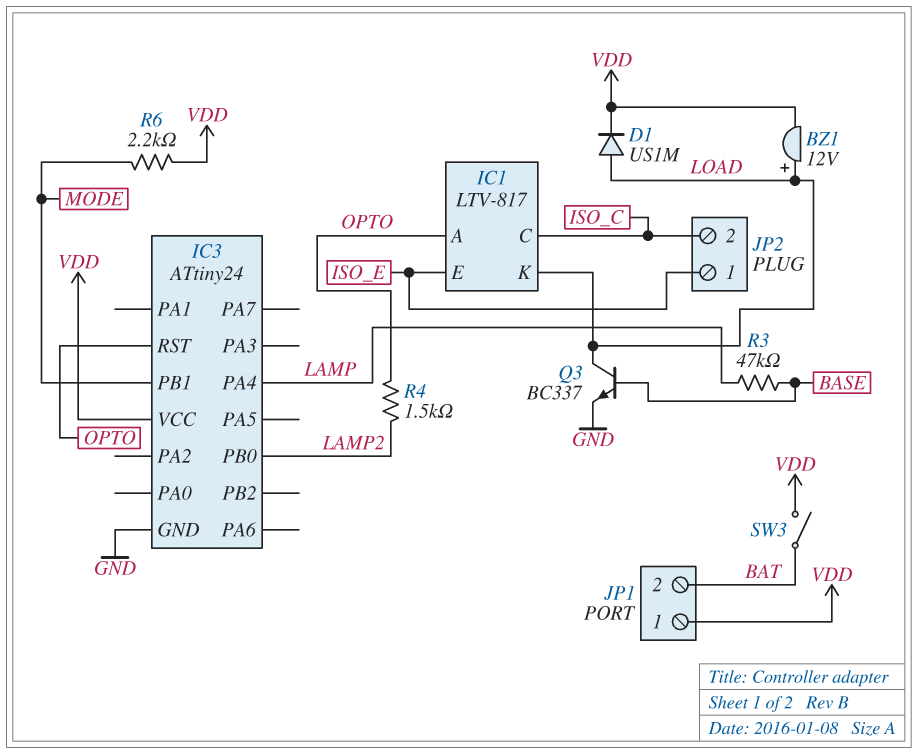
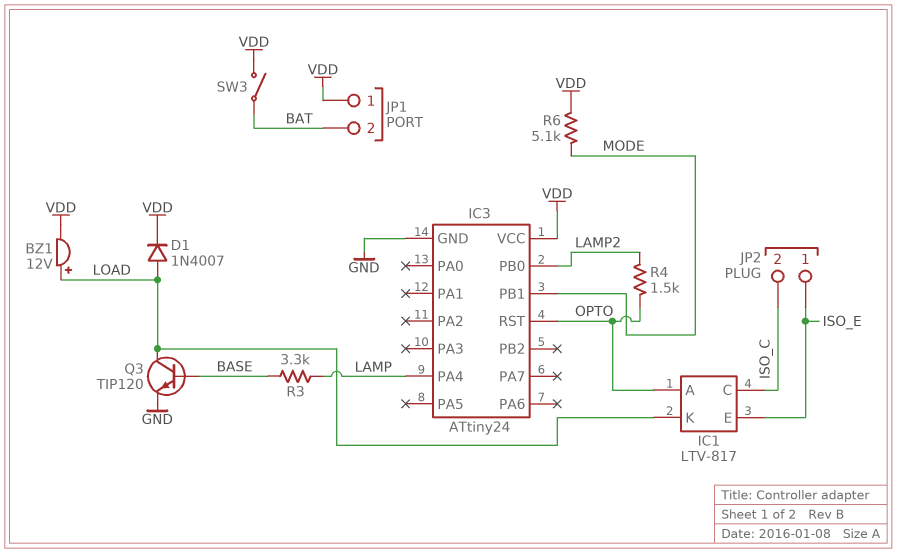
D1: diode US1M (A LOAD, K VDD) -> diode 1N4007 (A LOAD, K VDD)
Q3: NPN BC337 (B BASE, C LOAD, E GND) -> NPN TIP120 (B BASE, C LOAD, E GND)
R3: 47k (BASE, LAMP) -> 3.3k (BASE, LAMP)
R6: 2.2k (MODE, VDD) -> 5.1k (MODE, VDD)

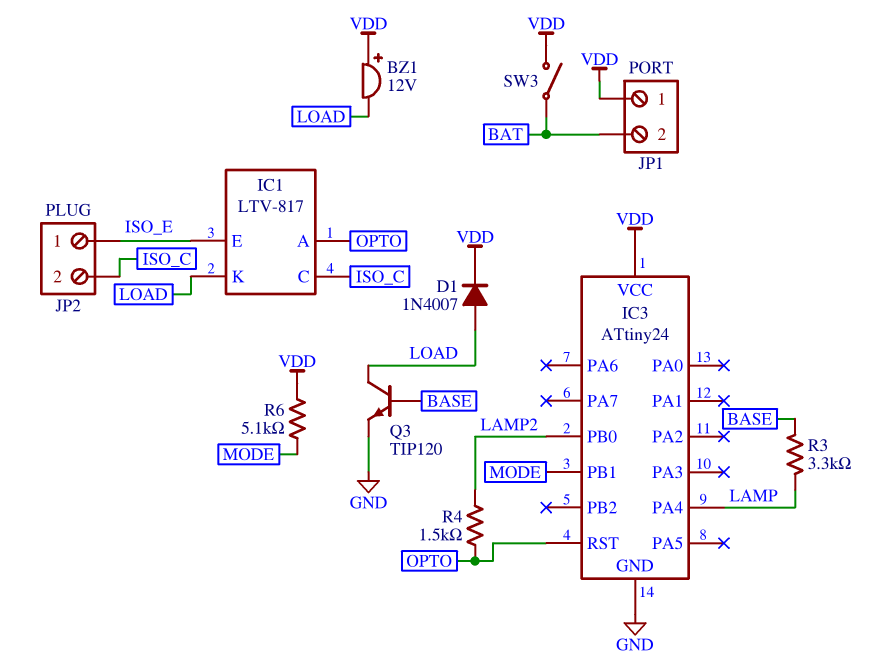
BZ1: buzzer 12V (plus LOAD, minus VDD) -> buzzer 12V (plus VDD, minus LOAD)

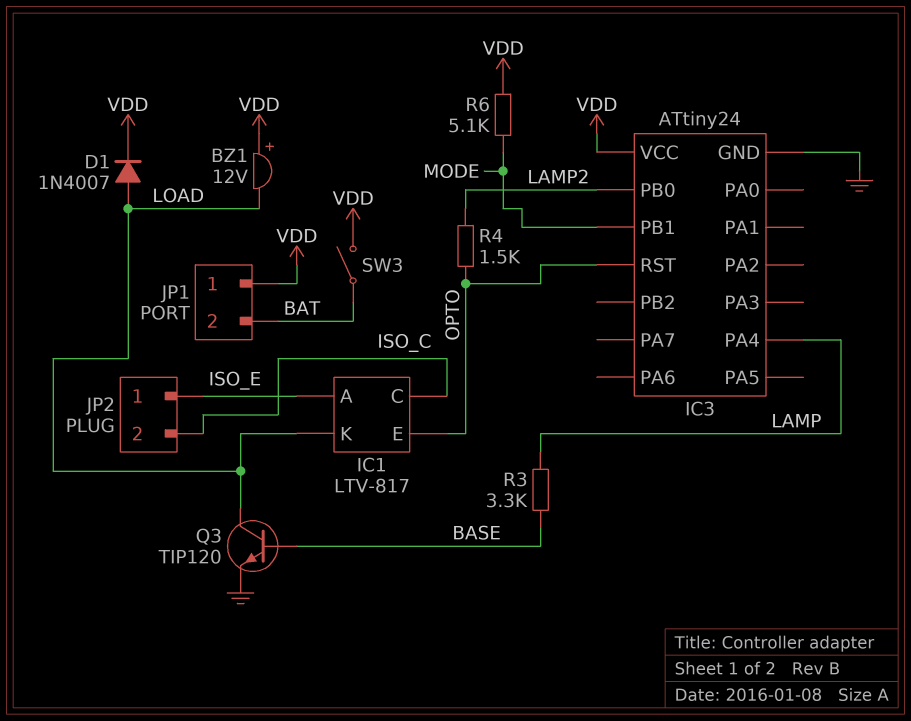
IC1 pin A: OPTO -> ISO_E
IC1 pin E: ISO_E -> OPTO

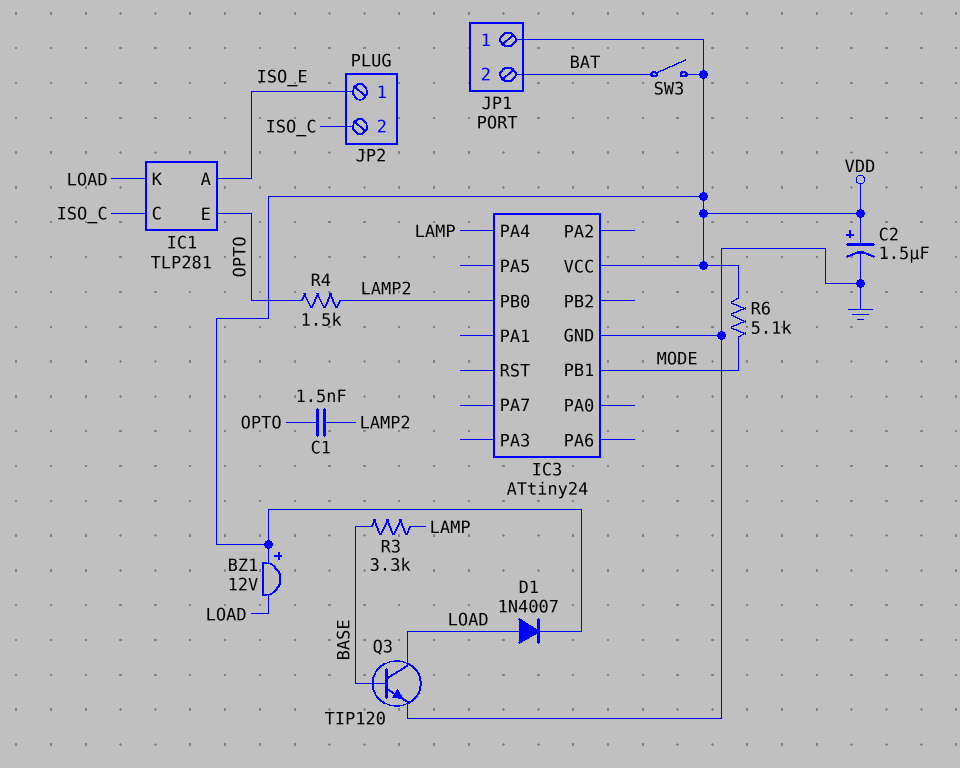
C1: none -> 1.5nF (LAMP2, OPTO)
C2: none -> 1.5uF (plus VDD, minus GND)
IC1: LTV-817 -> TLP281
IC3 pin RST: OPTO -> none

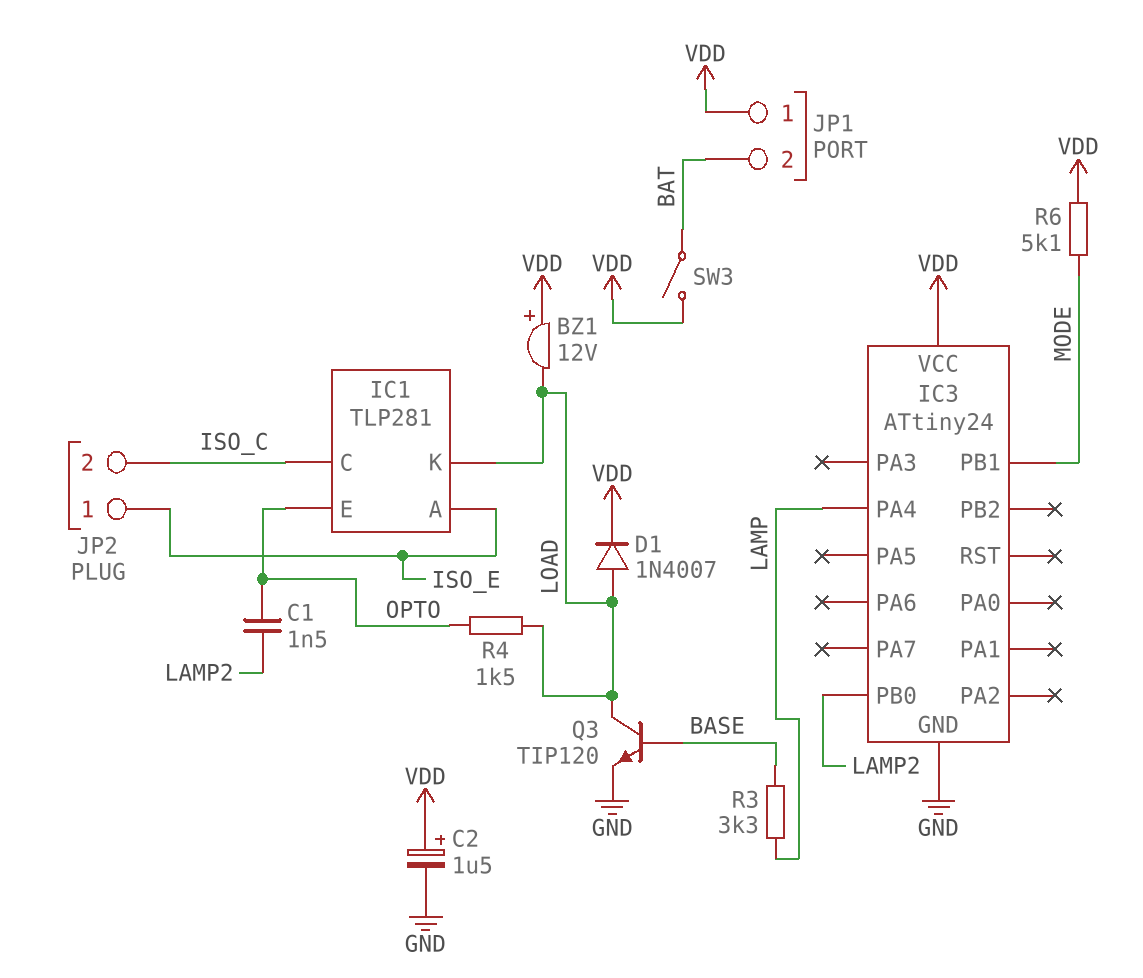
R4: 1.5k (LAMP2, OPTO) -> 1.5k (LOAD, OPTO)

